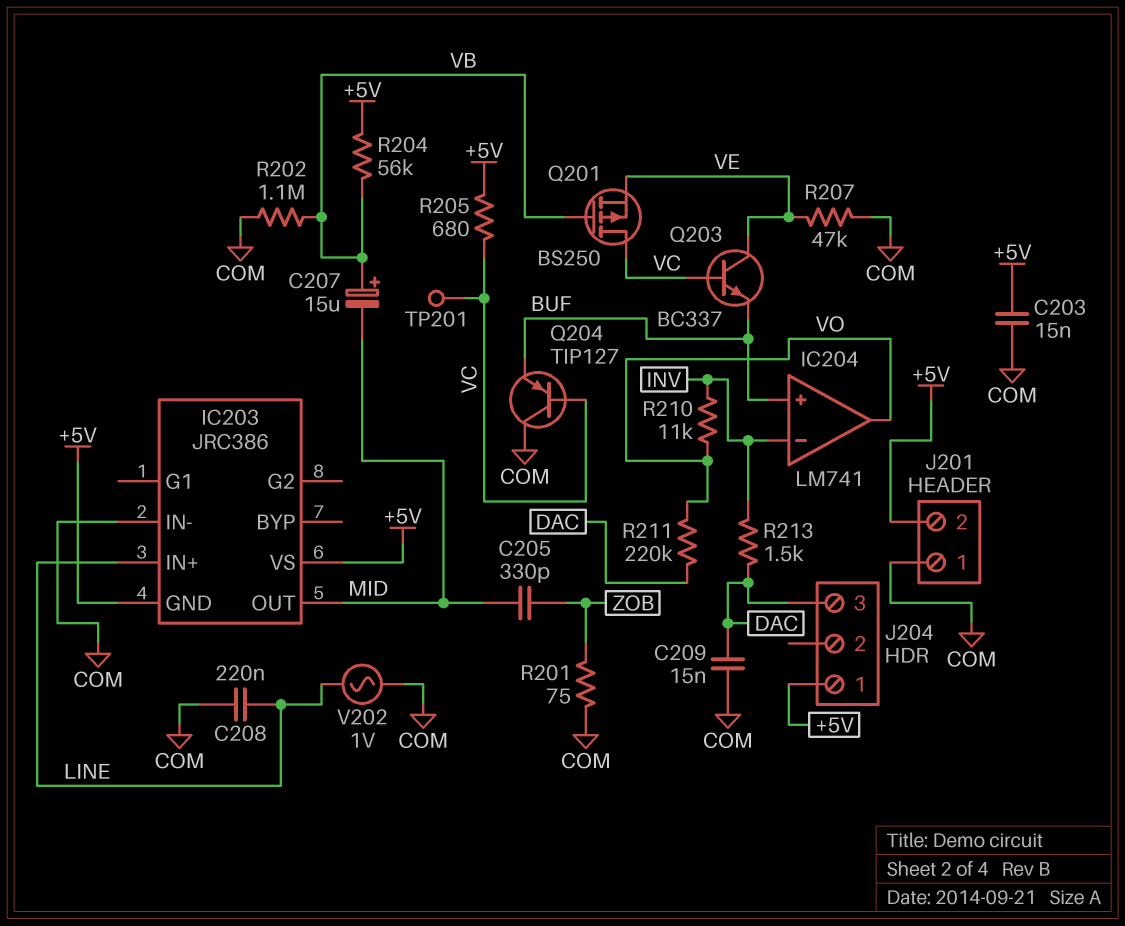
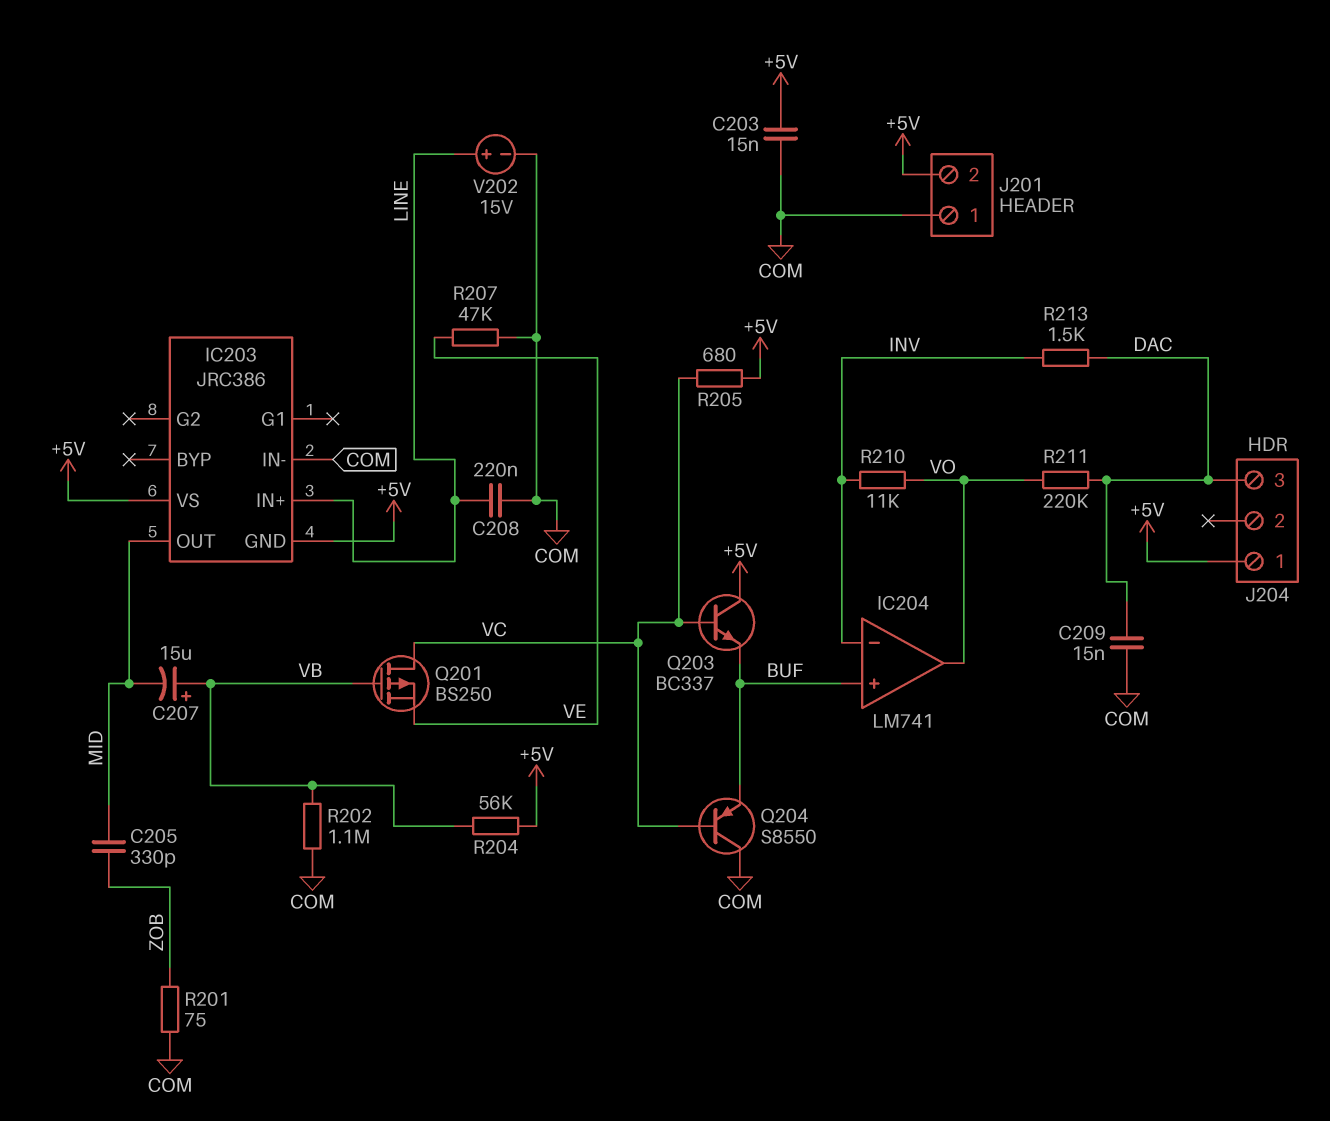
Q203: NPN BC337 (B VC, C VE, E BUF) -> NPN BC337 (B VC, C +5V, E BUF)
Q204: PNP TIP127 (B VC, C COM, E BUF) -> PNP S8550 (B VC, C COM, E BUF)
TP201: test point (VC) -> none
V202: AC 1V (COM, LINE) -> 15V (plus LINE, minus COM)

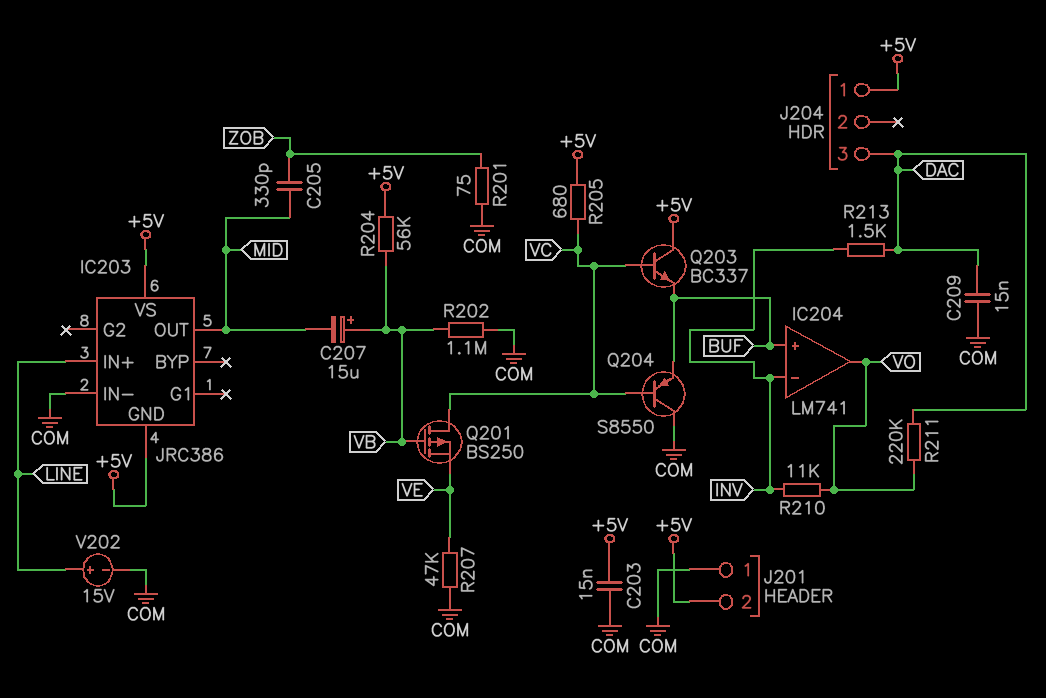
C208: 220nF (COM, LINE) -> none

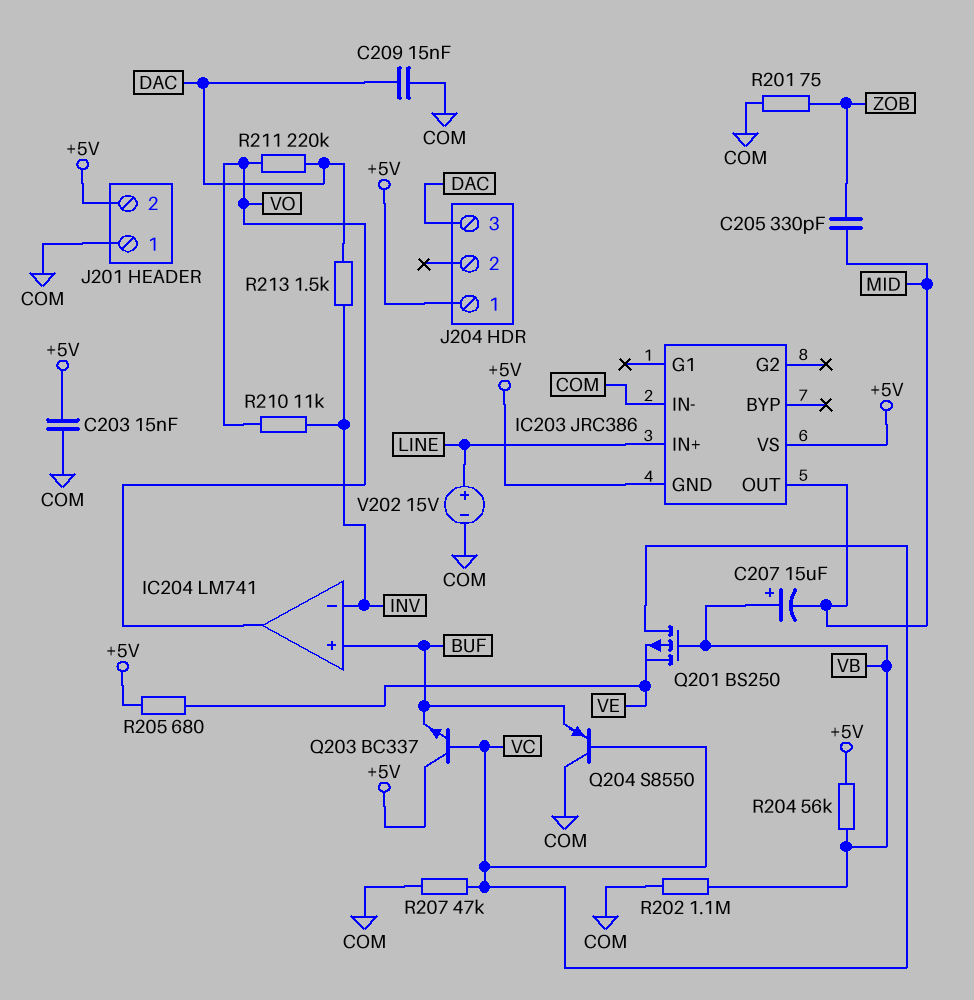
R205: 680 (+5V, VC) -> 680 (+5V, VE)
R207: 47k (COM, VE) -> 47k (COM, VC)

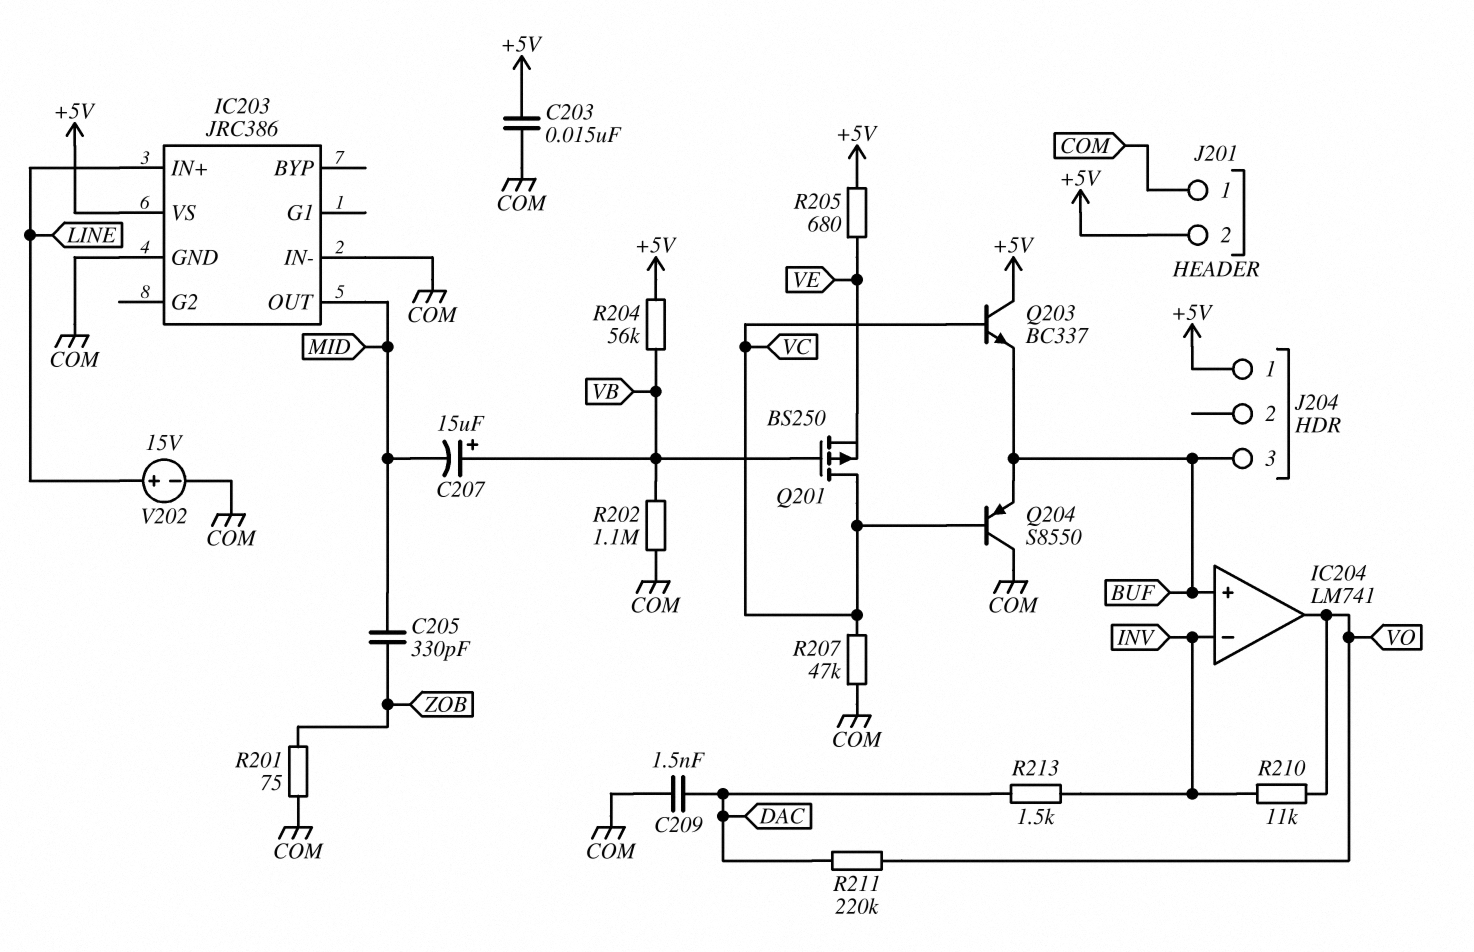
C209: 15nF (COM, DAC) -> 1.5nF (COM, DAC)
IC203 pin GND: +5V -> COM
J204 pin 3: DAC -> BUF

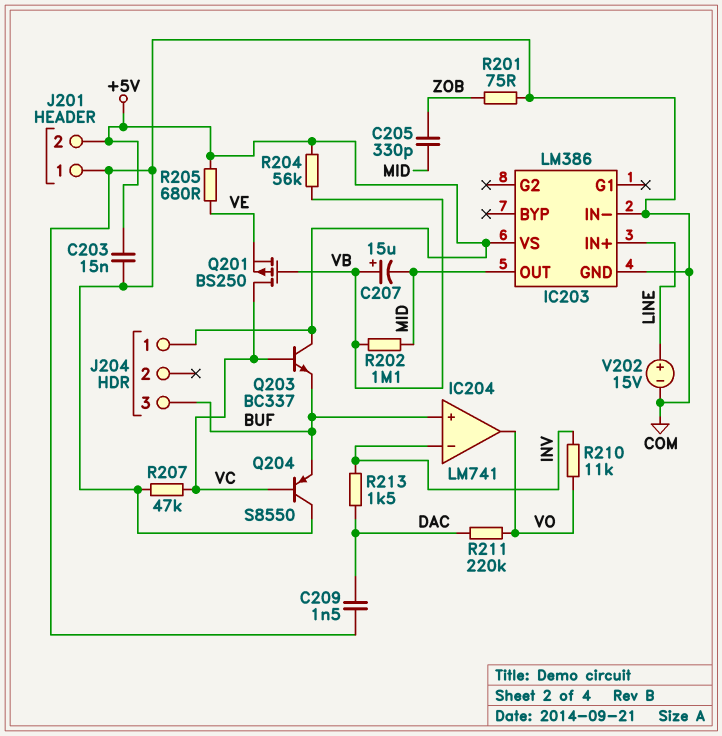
IC203: JRC386 -> LM386
R202: 1.1M (COM, VB) -> 1.1M (MID, VB)

